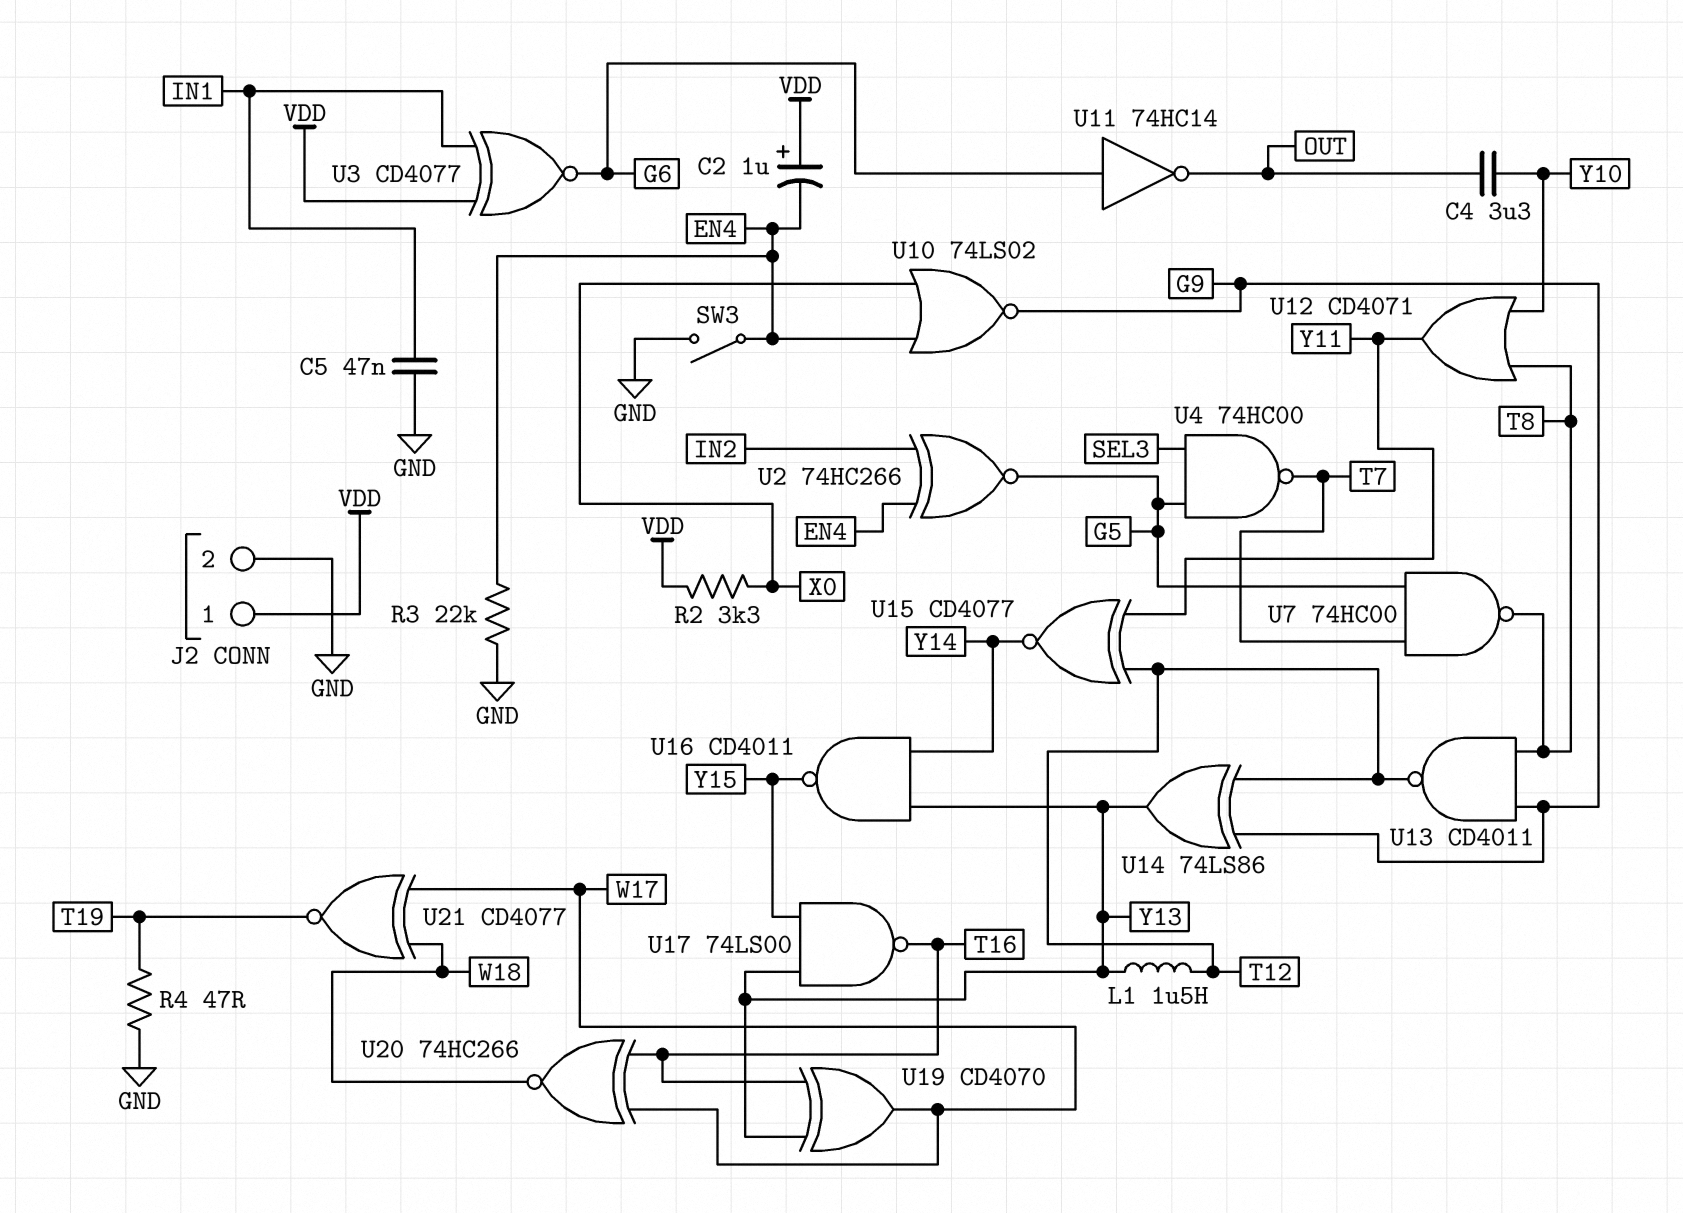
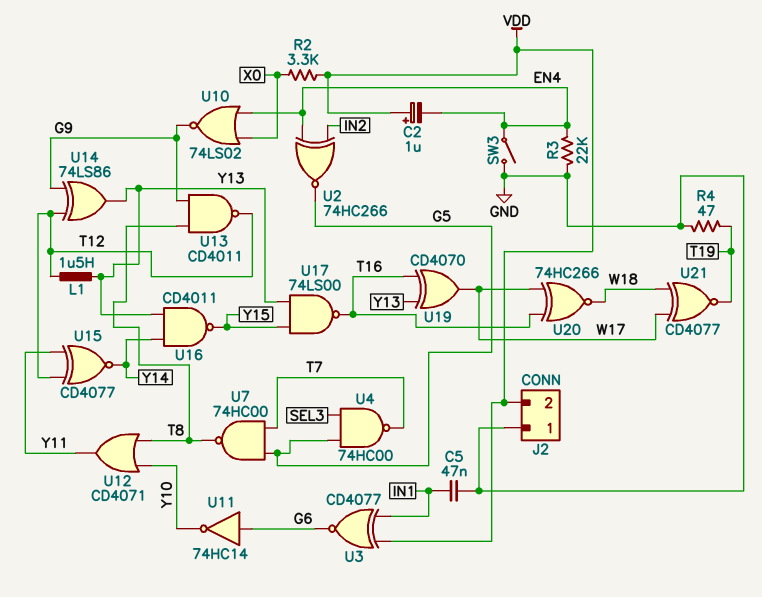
C4: 3.3uF (OUT, Y10) -> none
J2 pin 1: VDD -> GND
J2 pin 2: GND -> VDD
U11: NOT 74HC14 (in G6, out OUT) -> NOT 74HC14 (in G6, out Y10)

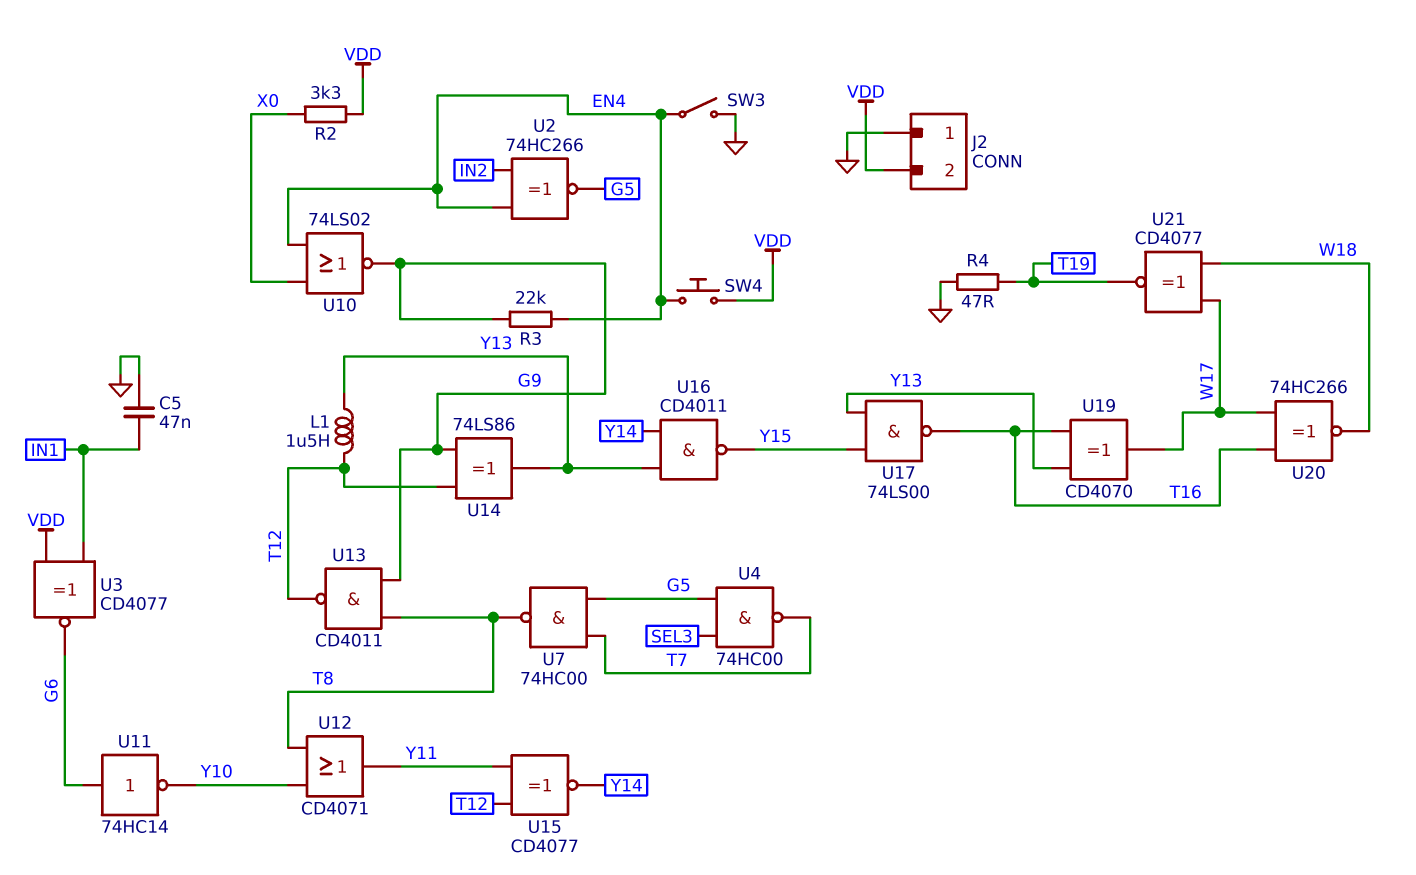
C2: 1uF (plus VDD, minus EN4) -> none
R3: 22k (EN4, GND) -> 22k (EN4, G9)
SW4: none -> button (EN4, VDD)

